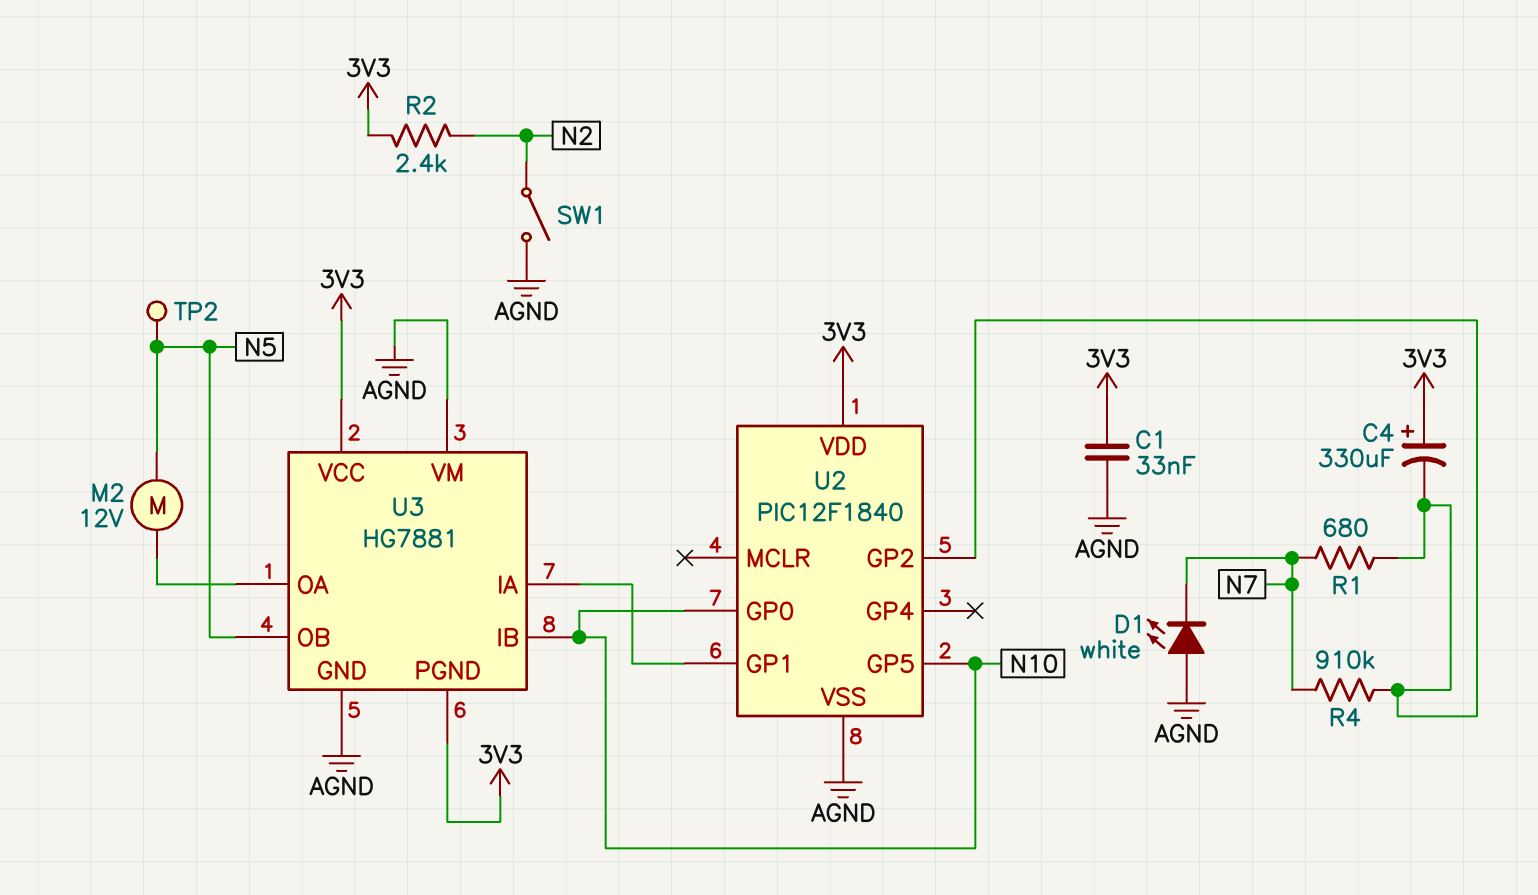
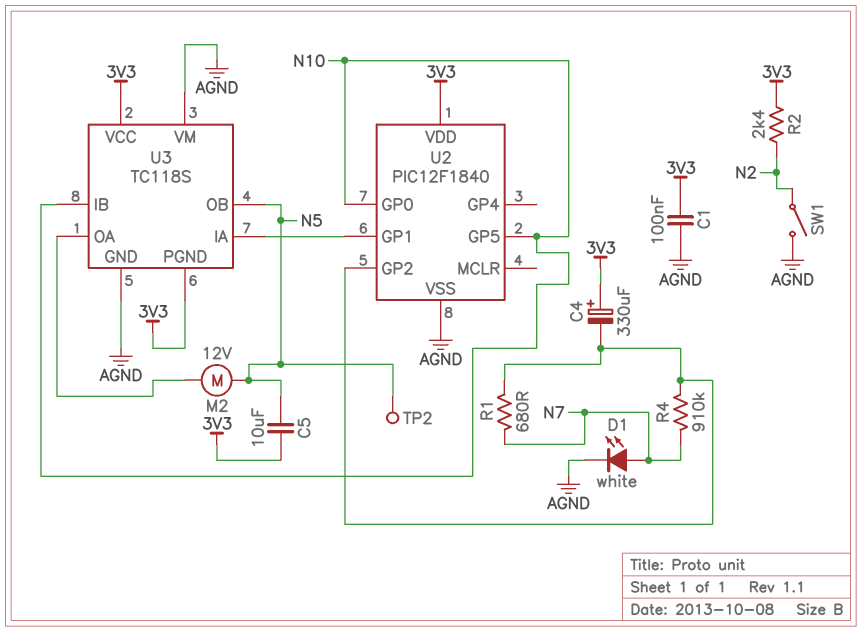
C1: 33nF (3V3, AGND) -> 100nF (3V3, AGND)
C5: none -> 10uF (3V3, N5)
D1: LED white (A AGND, K N7) -> LED white (A N7, K AGND)
U3: HG7881 -> TC118S

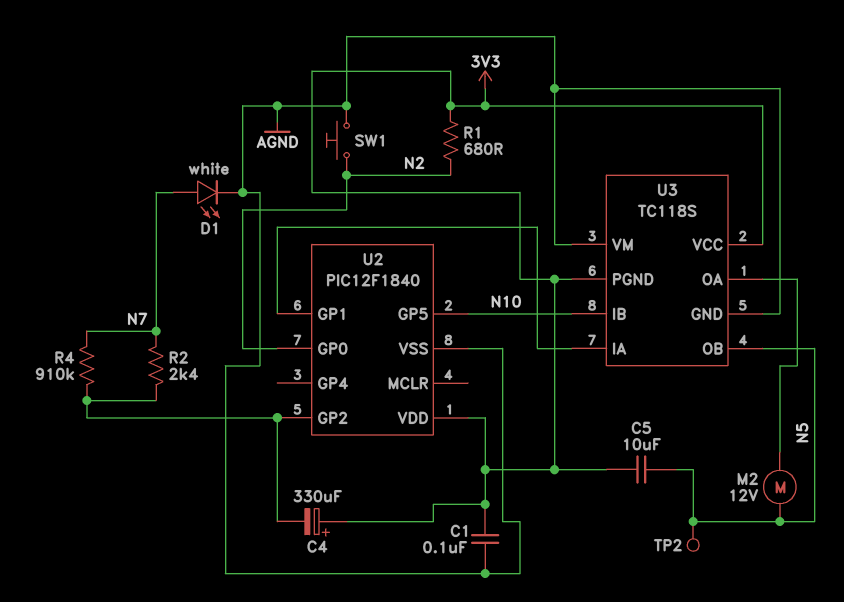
R1: 680 (N7, U2/GP2) -> 680 (3V3, N2)
R2: 2.4k (3V3, N2) -> 2.4k (N7, U2/GP2)
SW1: switch (AGND, N2) -> button (AGND, N2)
U2 pin GP0: N10 -> N2

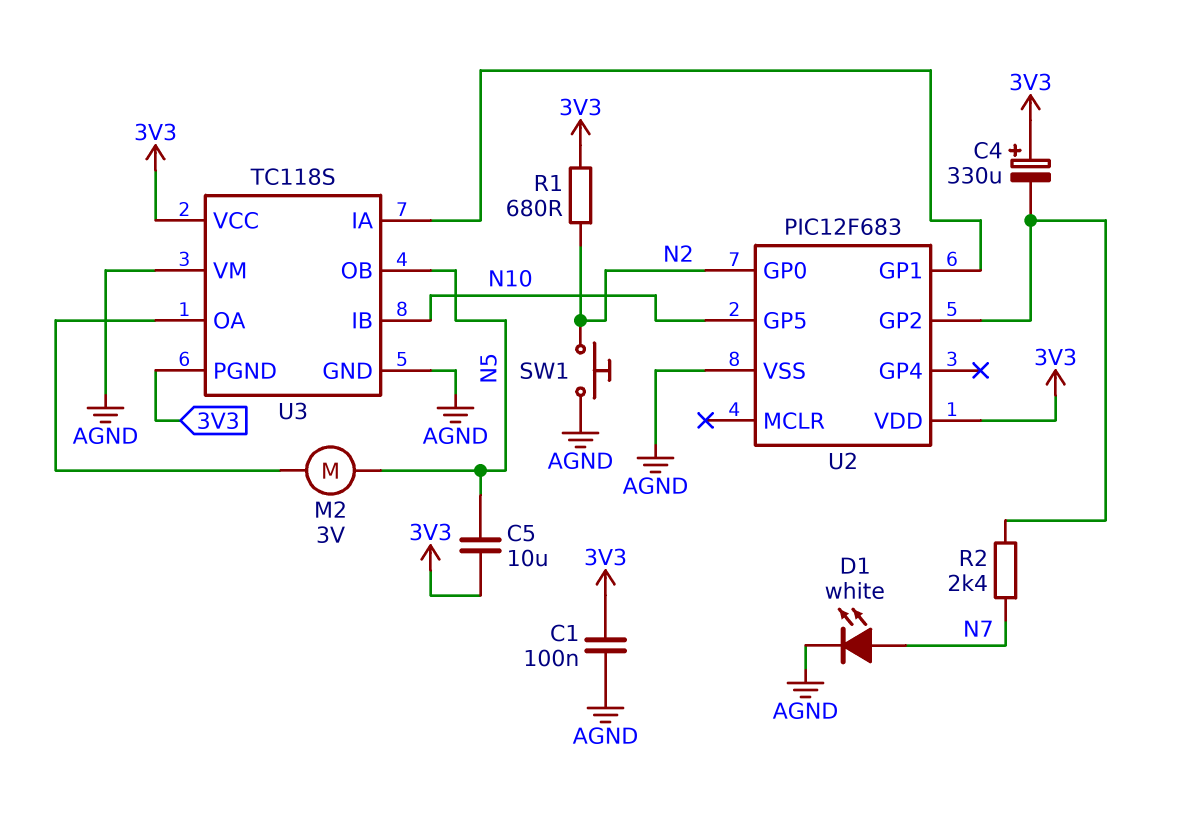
M2: motor 12V (N5, U3/OA) -> motor 3V (N5, U3/OA)
R4: 910k (N7, U2/GP2) -> none
TP2: test point (N5) -> none
U2: PIC12F1840 -> PIC12F683

